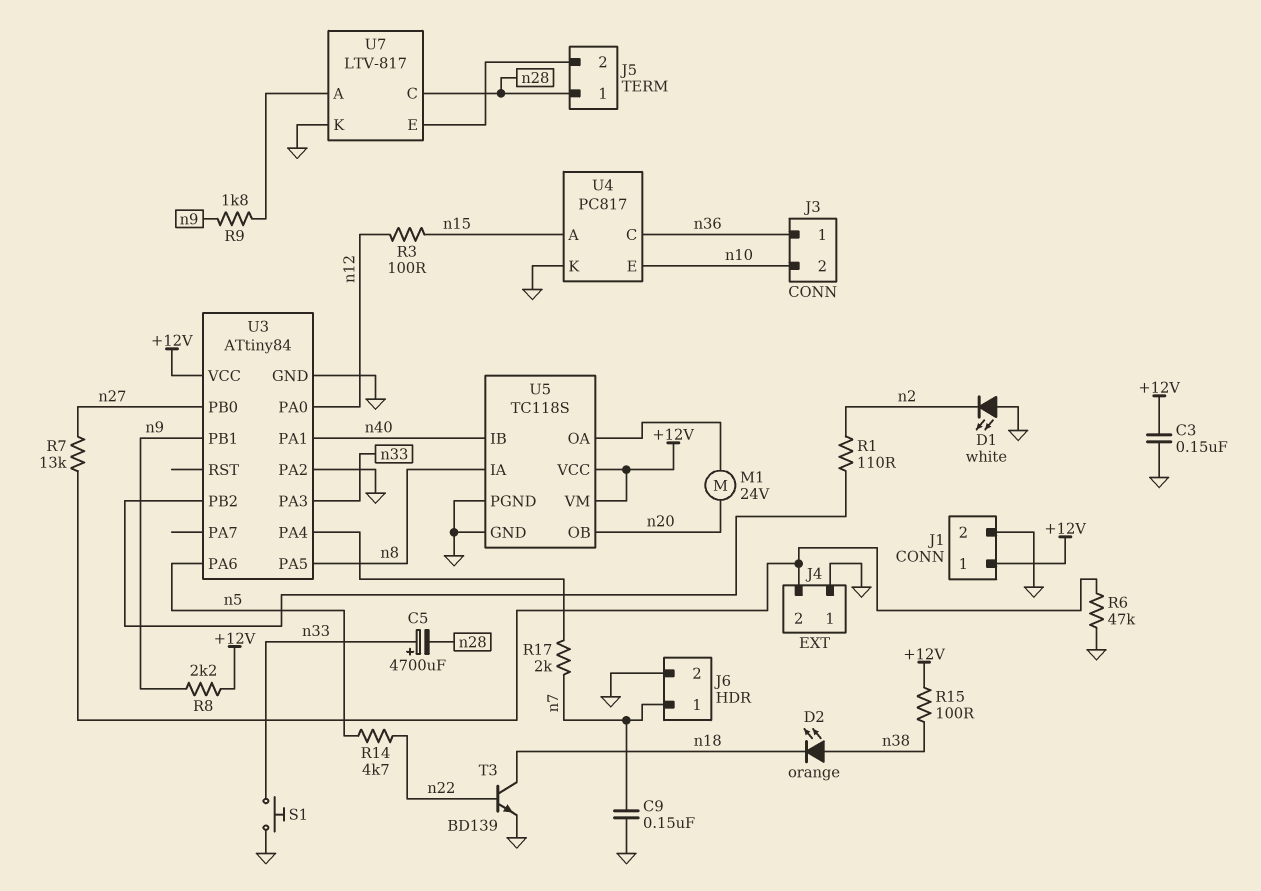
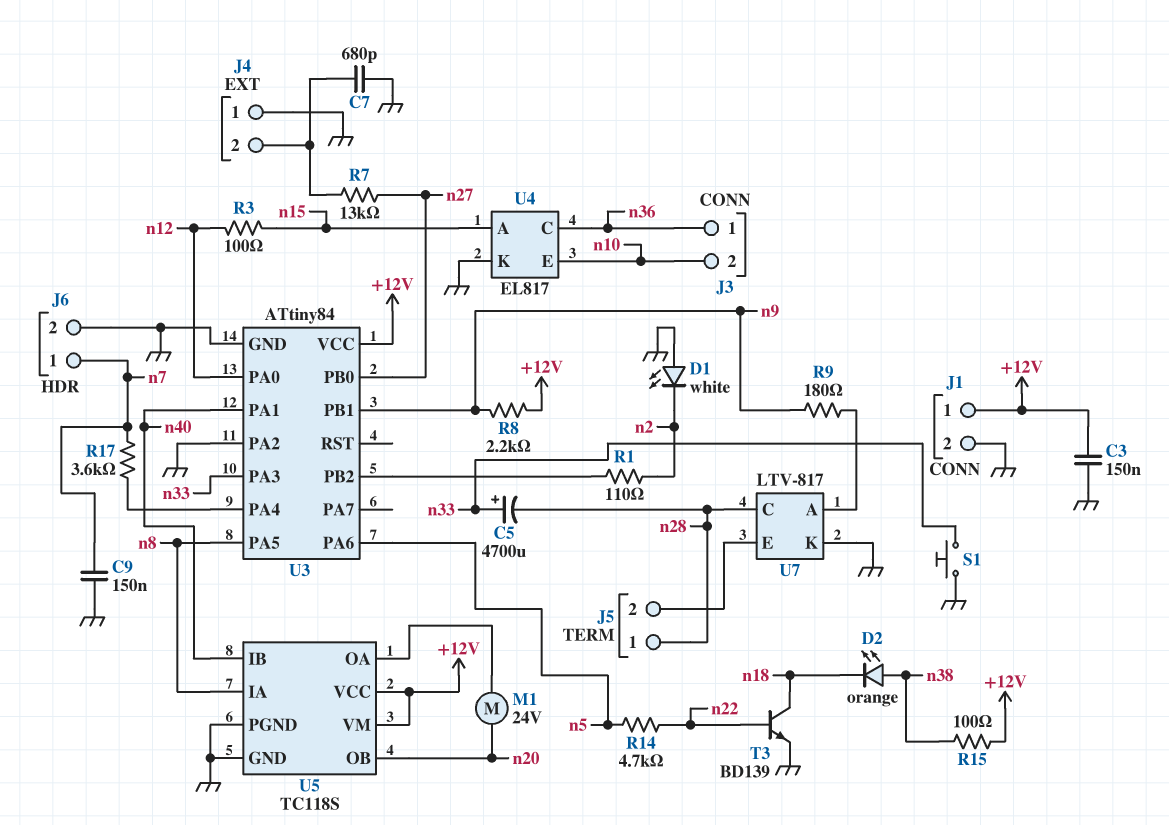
C7: none -> 680pF (GND, J4/2)
R6: 47k (GND, J4/2) -> none
R9: 1.8k (U7/A, n9) -> 180 (U7/A, n9)
R17: 2k (U3/PA4, n7) -> 3.6k (U3/PA4, n7)
U4: PC817 -> EL817

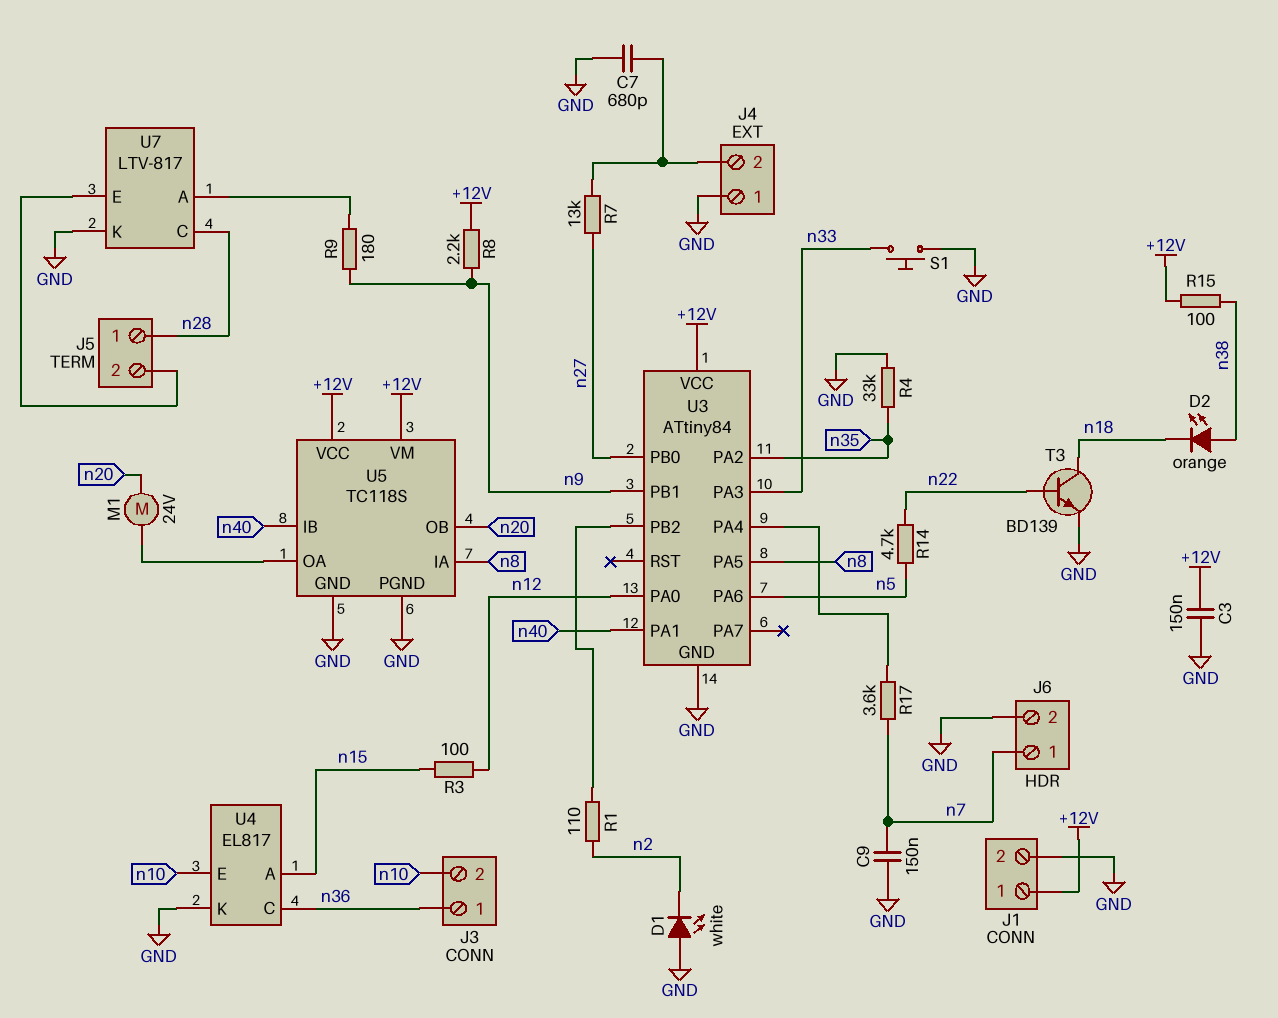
C5: 4700uF (plus n33, minus n28) -> none
R4: none -> 33k (GND, n35)
U3 pin PA2: GND -> n35

